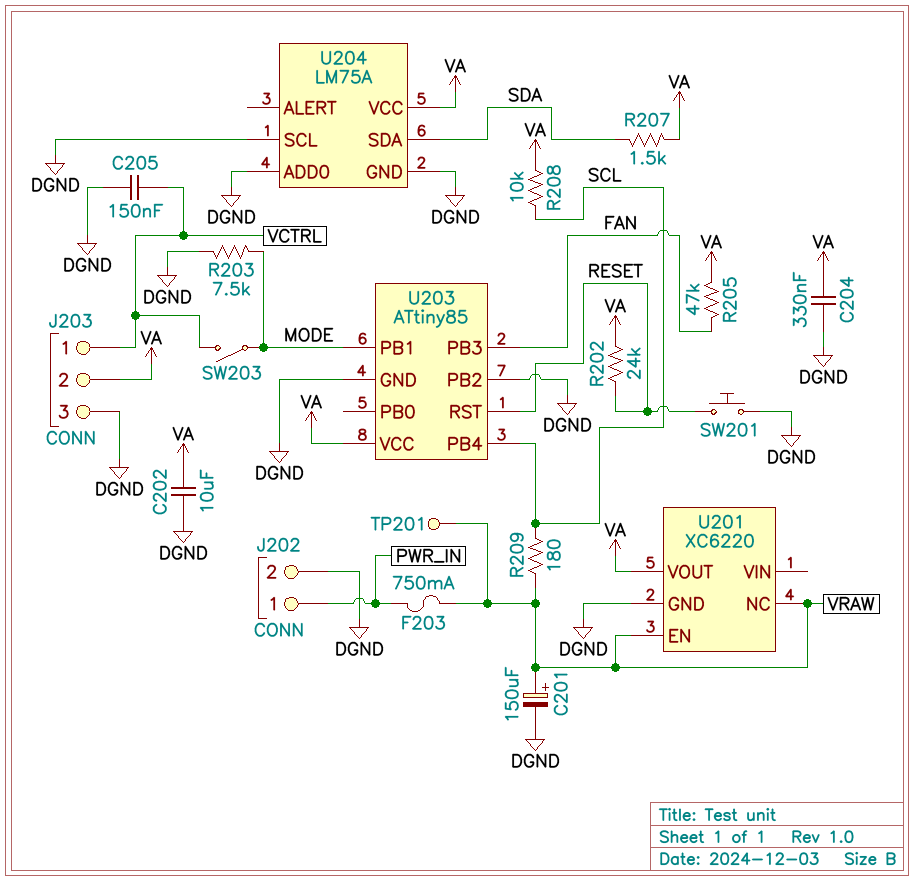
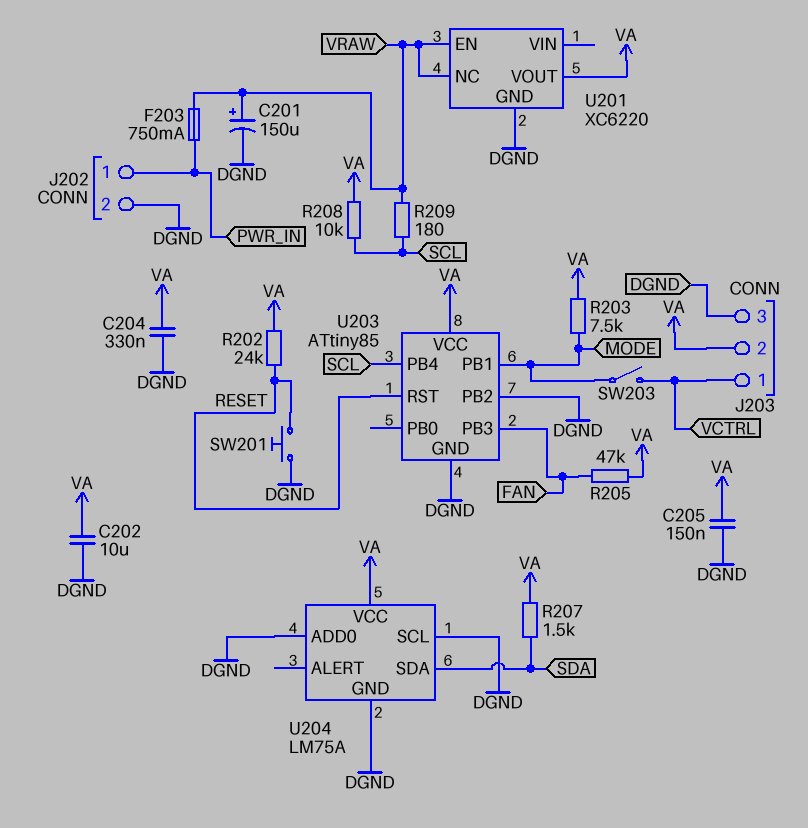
C205: 150nF (DGND, VCTRL) -> 150nF (DGND, VA)
R203: 7.5k (DGND, MODE) -> 7.5k (MODE, VA)
TP201: test point (VRAW) -> none

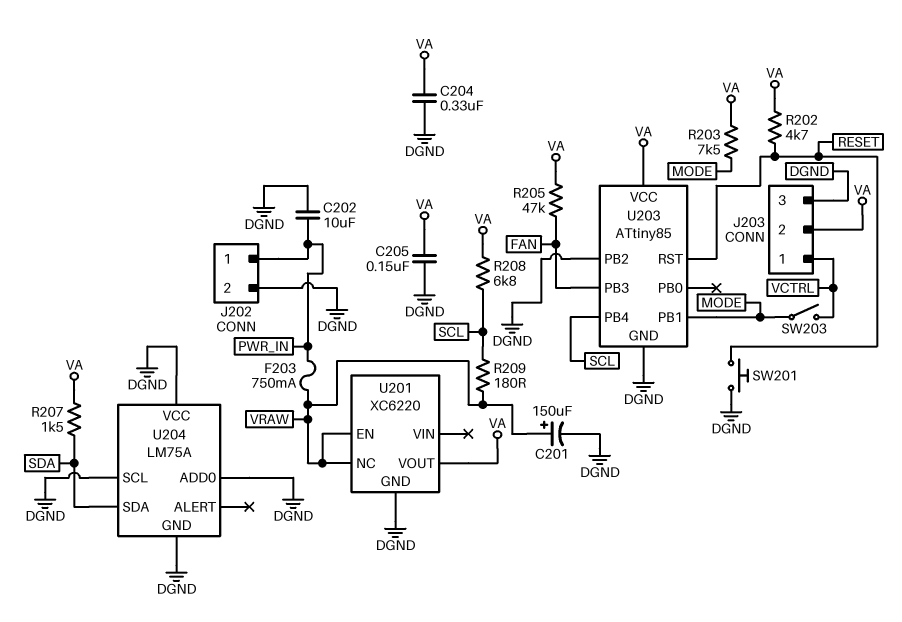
C202: 10uF (DGND, VA) -> 10uF (DGND, PWR_IN)
R202: 24k (RESET, VA) -> 4.7k (RESET, VA)
R208: 10k (SCL, VA) -> 6.8k (SCL, VA)
U204 pin VCC: VA -> DGND

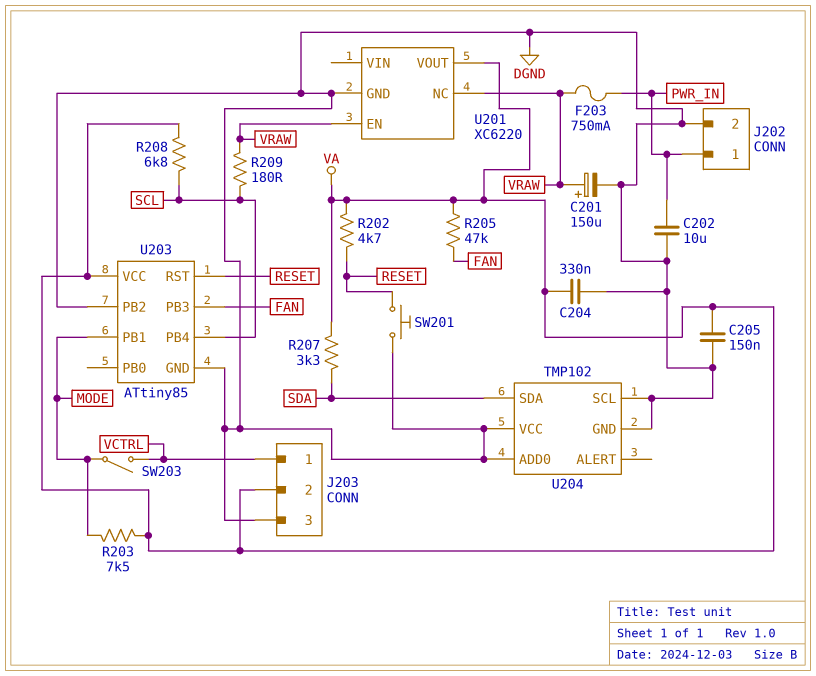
R207: 1.5k (SDA, VA) -> 3.3k (SDA, VA)
U204: LM75A -> TMP102

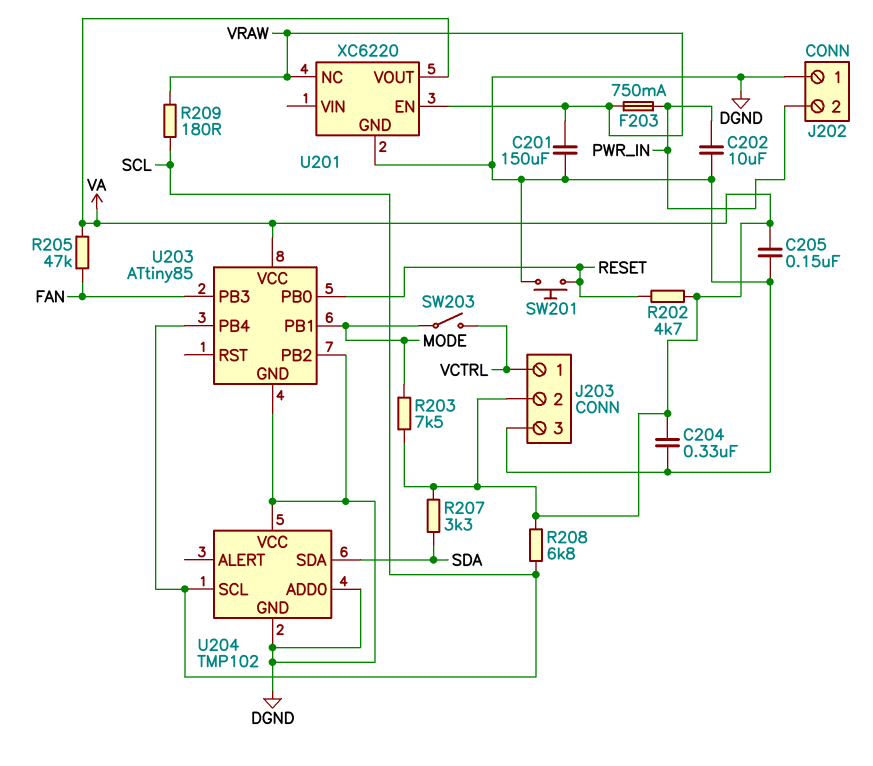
C201: 150uF (plus VRAW, minus DGND) -> 150uF (DGND, VRAW)
J202 pin 1: PWR_IN -> DGND
J202 pin 2: DGND -> PWR_IN
U203 pin PB0: none -> RESET
U203 pin RST: RESET -> none
U204 pin SCL: DGND -> SCL

